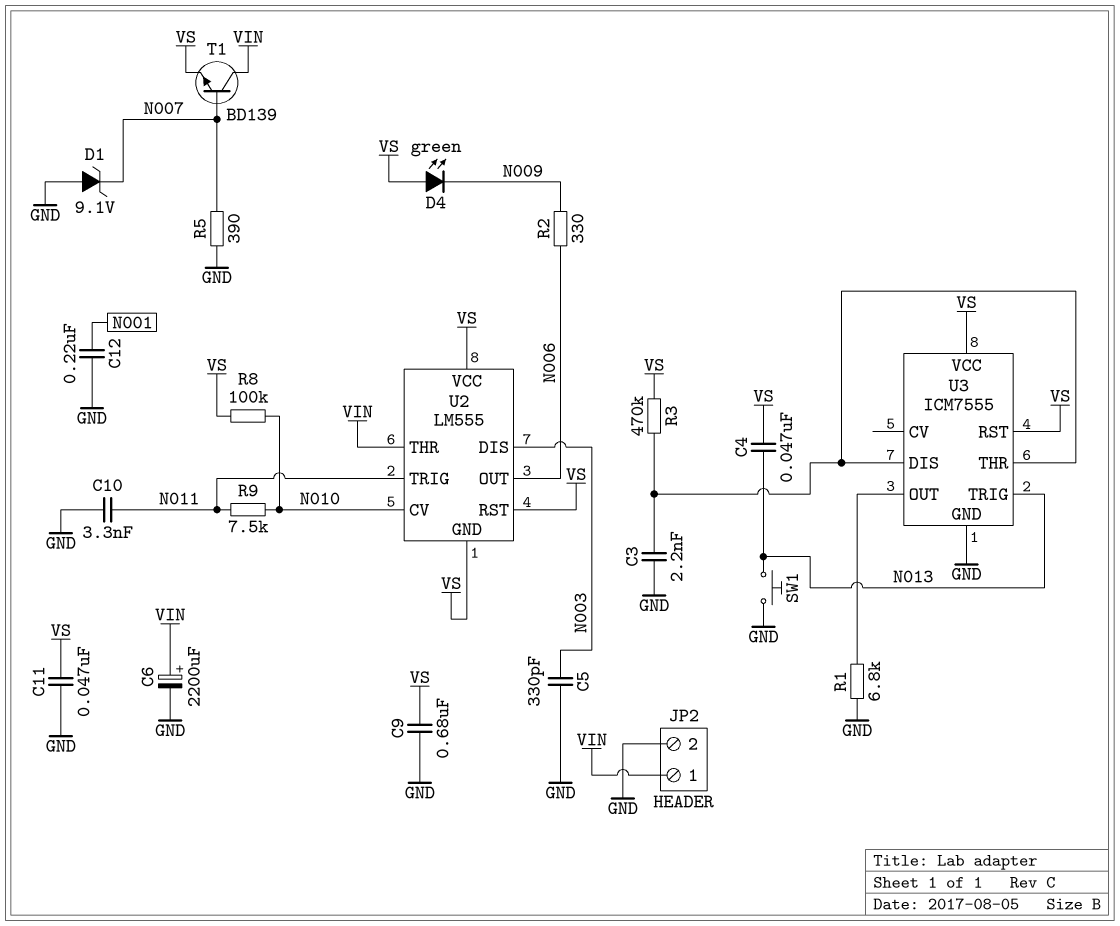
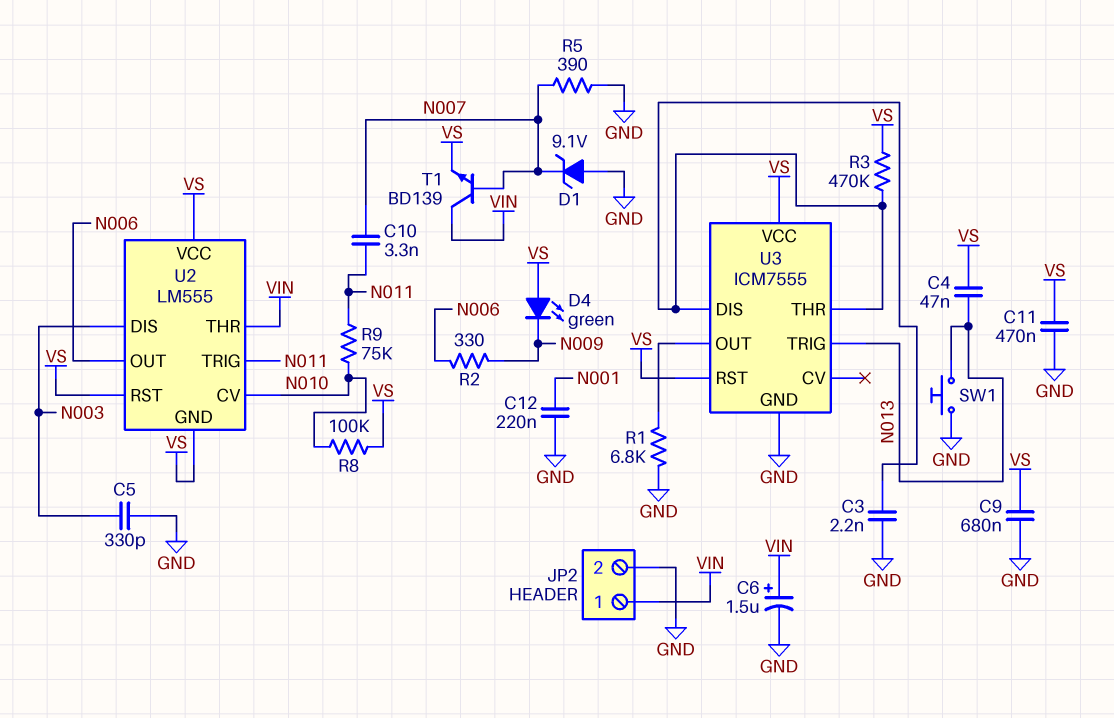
C6: 2200uF (plus VIN, minus GND) -> 1.5uF (plus VIN, minus GND)
C10: 3.3nF (GND, N011) -> 3.3nF (N007, N011)
C11: 47nF (GND, VS) -> 470nF (GND, VS)
R9: 7.5k (N010, N011) -> 75k (N010, N011)

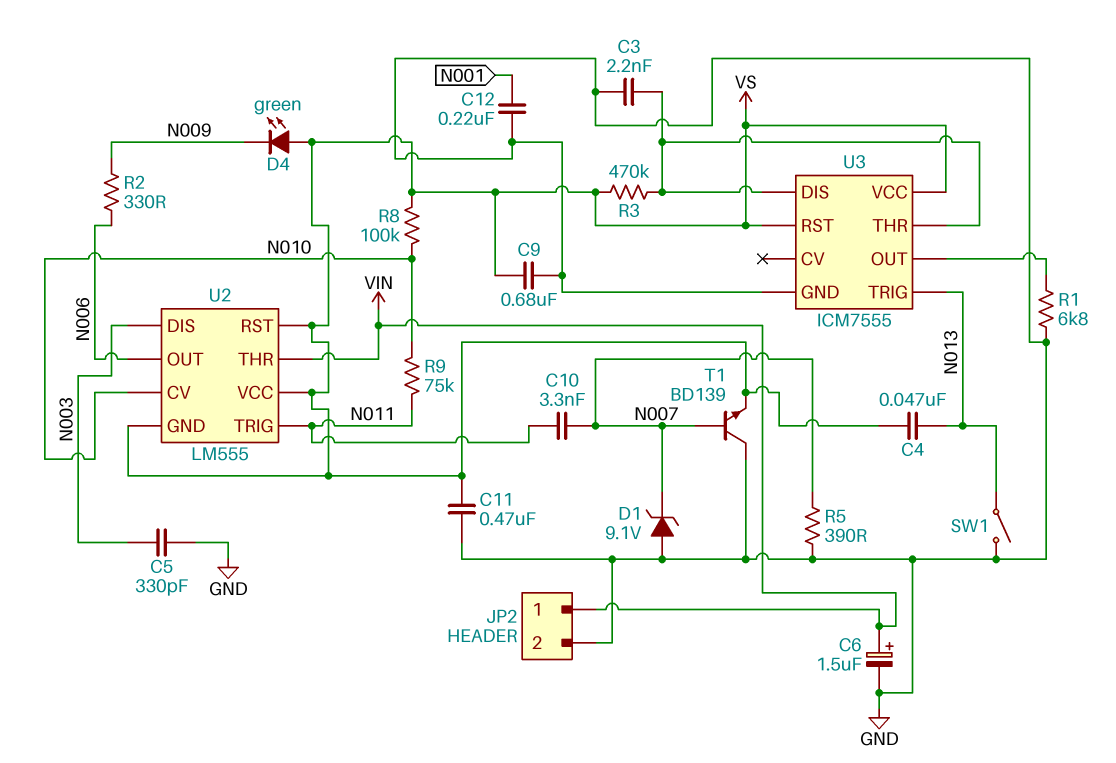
SW1: button (GND, N013) -> switch (GND, N013)
T1: NPN BD139 (B N007, C VIN, E VS) -> NPN BD139 (B N007, C GND, E VS)

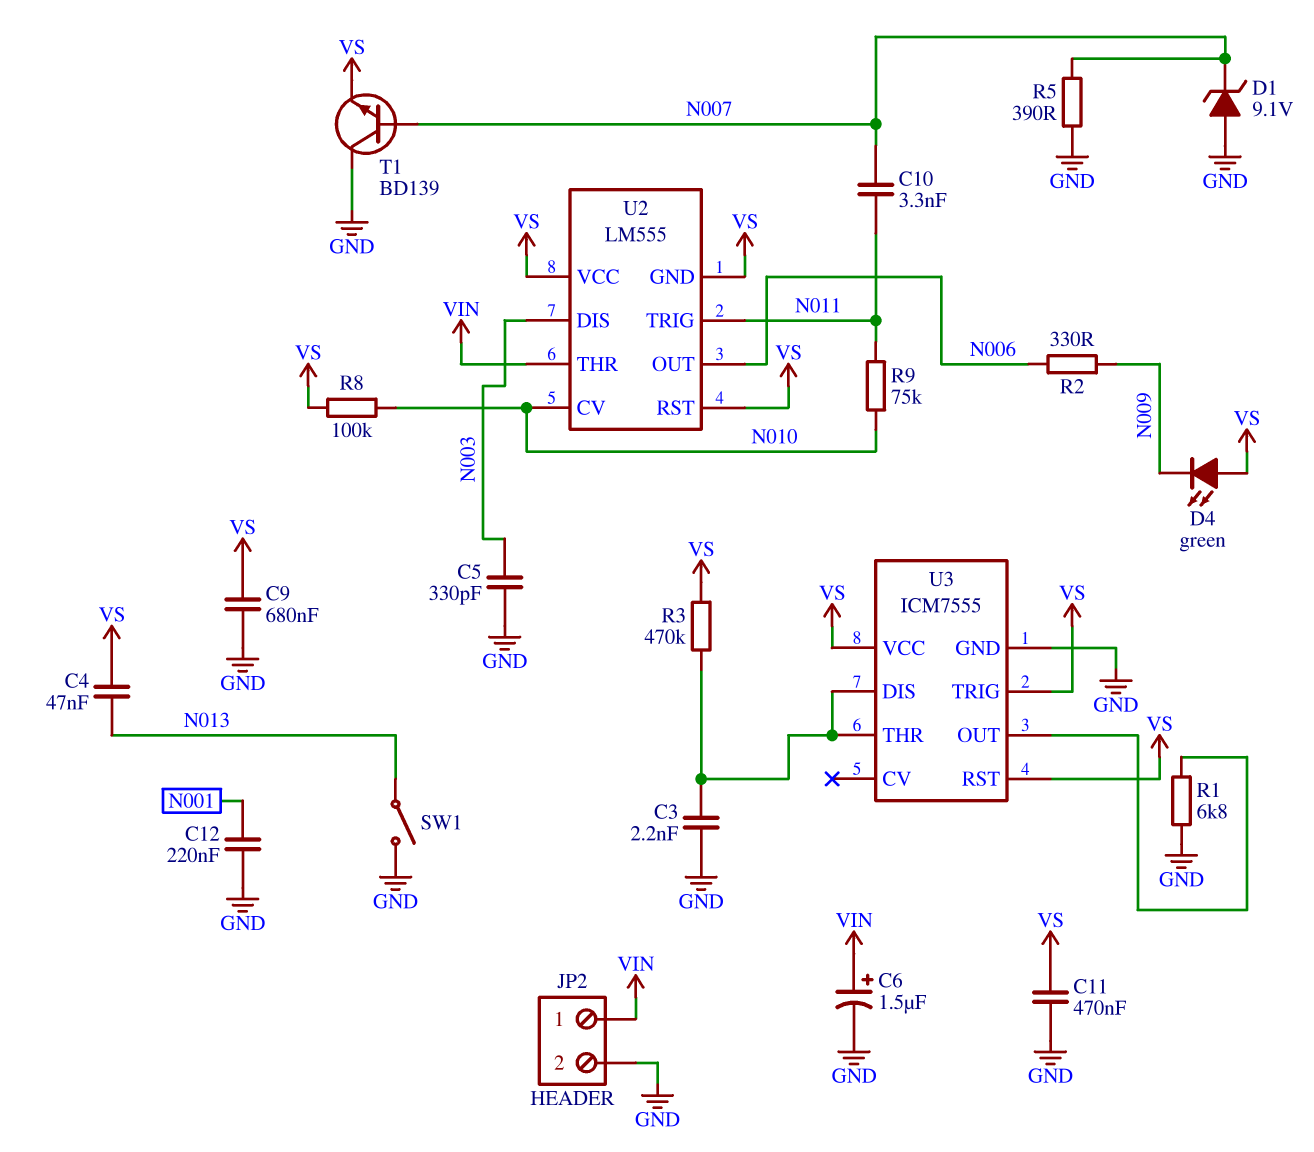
U3 pin TRIG: N013 -> VS

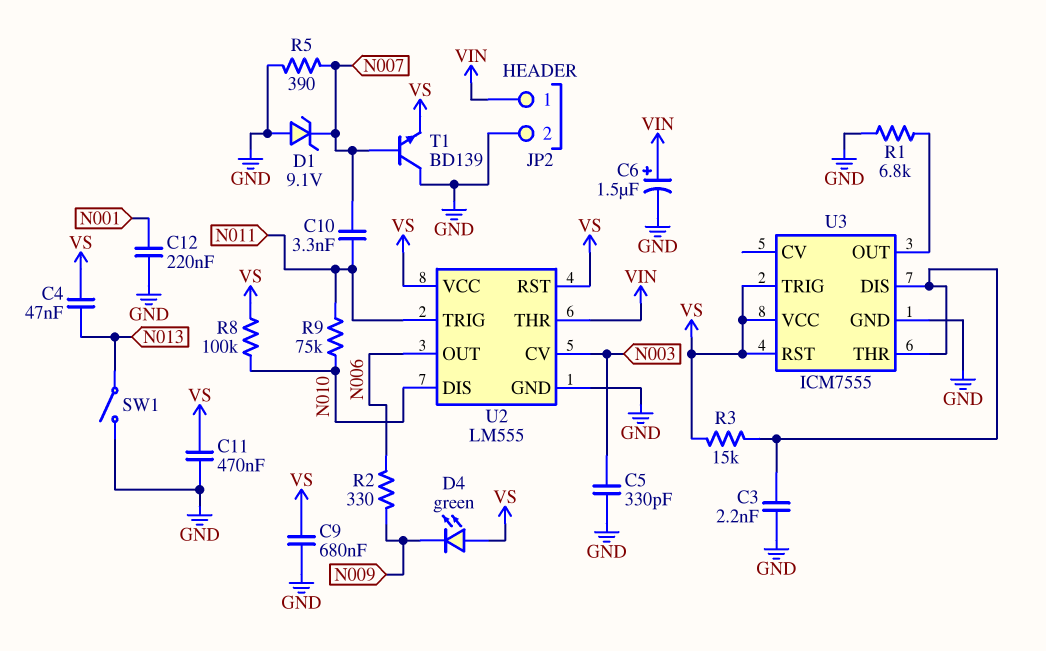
R3: 470k (U3/DIS, VS) -> 15k (U3/DIS, VS)
U2 pin CV: N010 -> N003
U2 pin DIS: N003 -> N010
U2 pin GND: VS -> GND

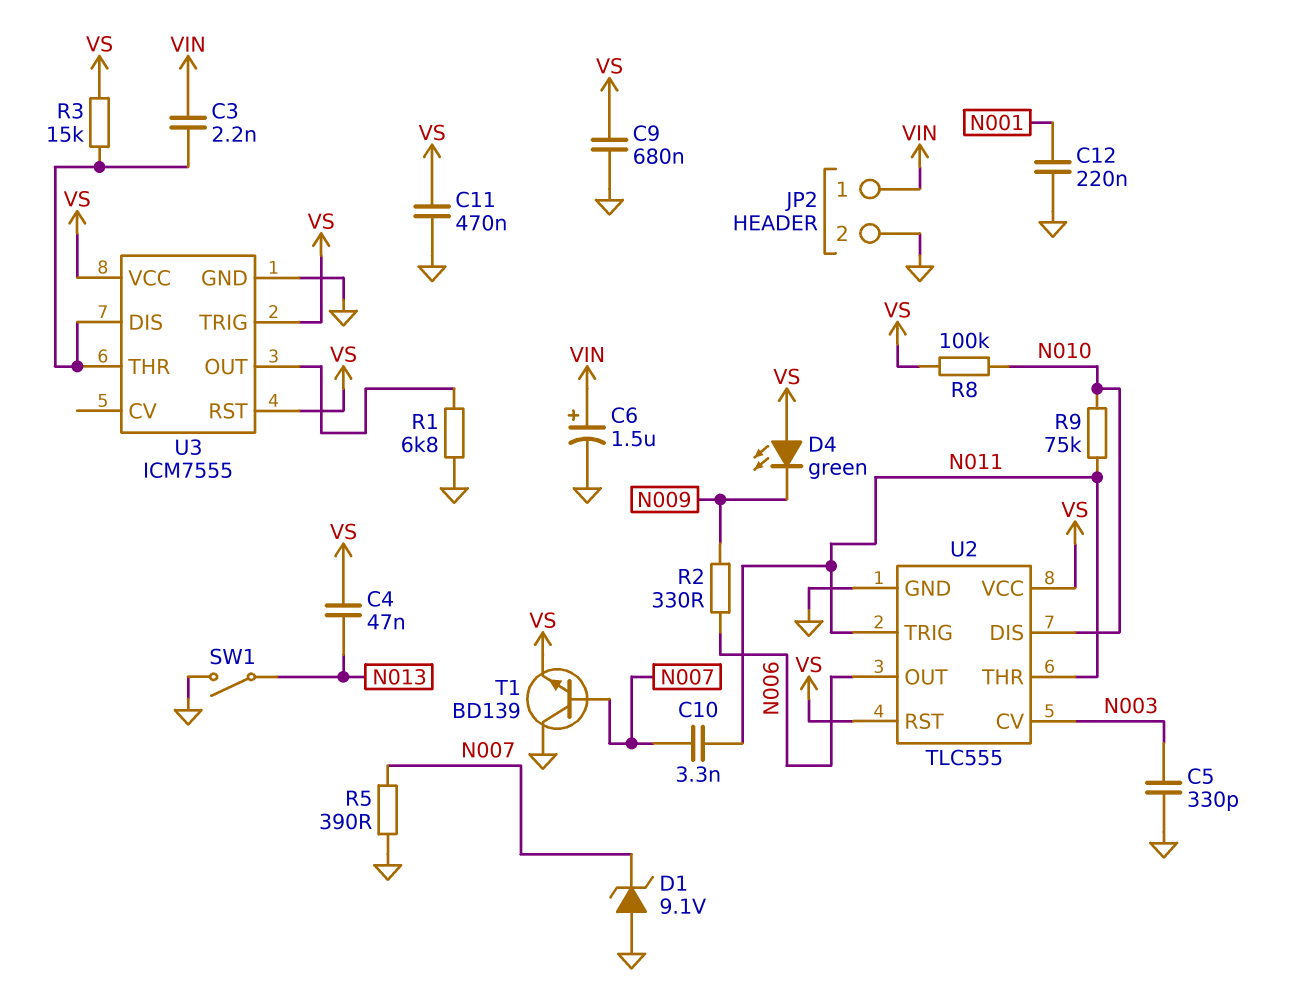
C3: 2.2nF (GND, U3/DIS) -> 2.2nF (U3/DIS, VIN)
U2: LM555 -> TLC555
U2 pin THR: VIN -> N011

